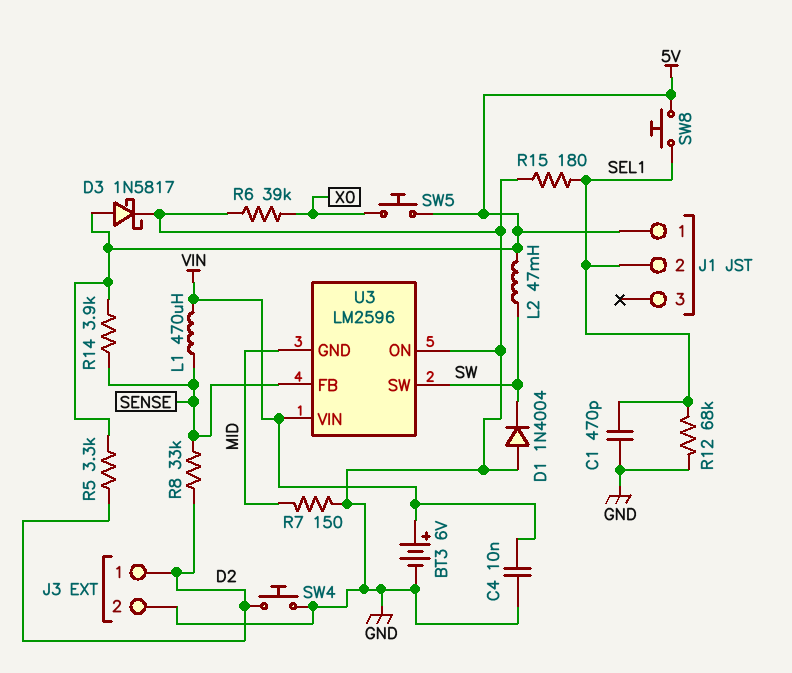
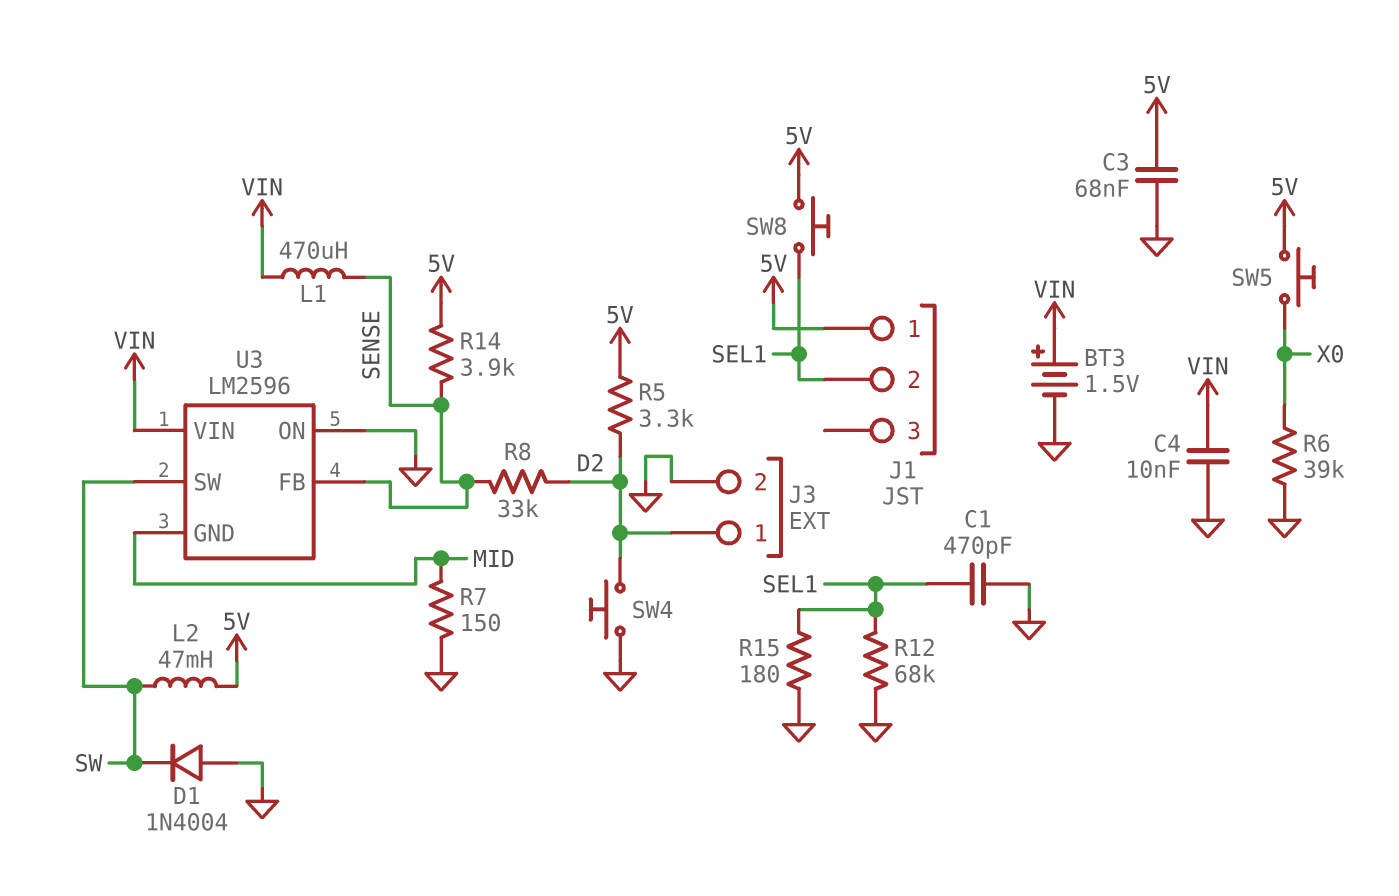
BT3: 6V (plus VIN, minus GND) -> 1.5V (plus VIN, minus GND)
C3: none -> 68nF (5V, GND)
D3: schottky 1N5817 (A 5V, K GND) -> none

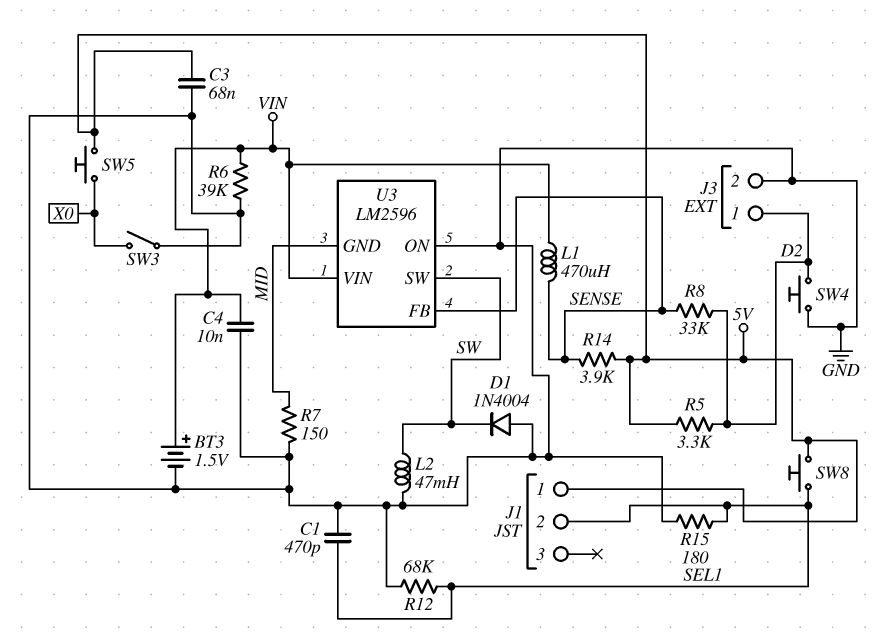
L2: 47mH (5V, SW) -> 47mH (GND, SW)
R6: 39k (GND, X0) -> 39k (GND, VIN)
SW3: none -> switch (GND, X0)

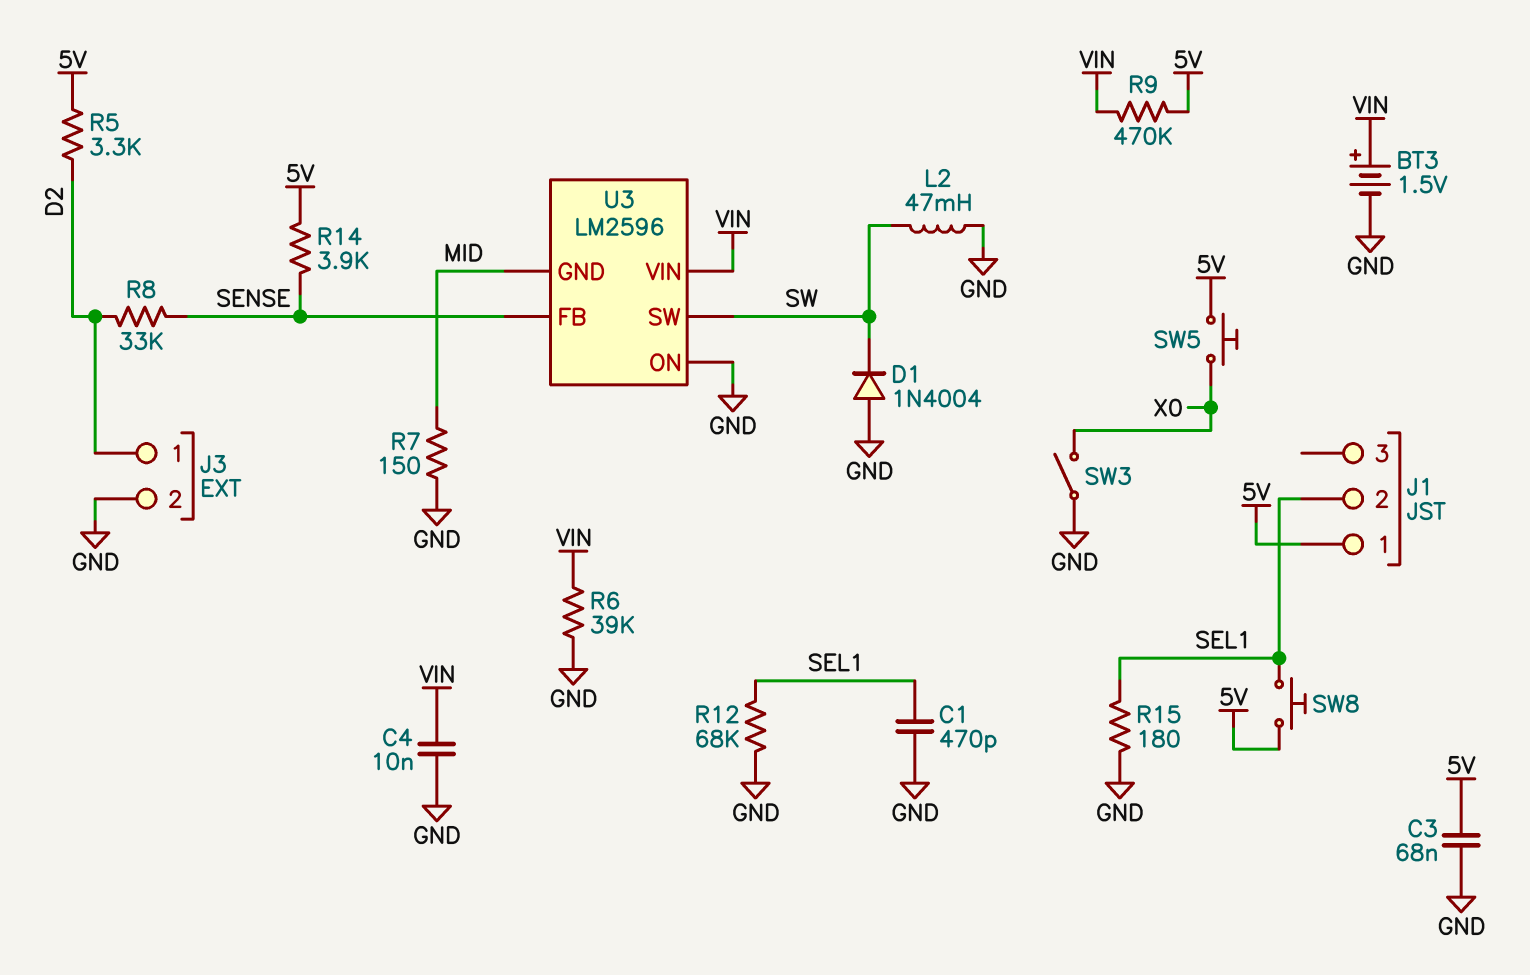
L1: 470uH (SENSE, VIN) -> none
R9: none -> 470k (5V, VIN)
SW4: button (D2, GND) -> none

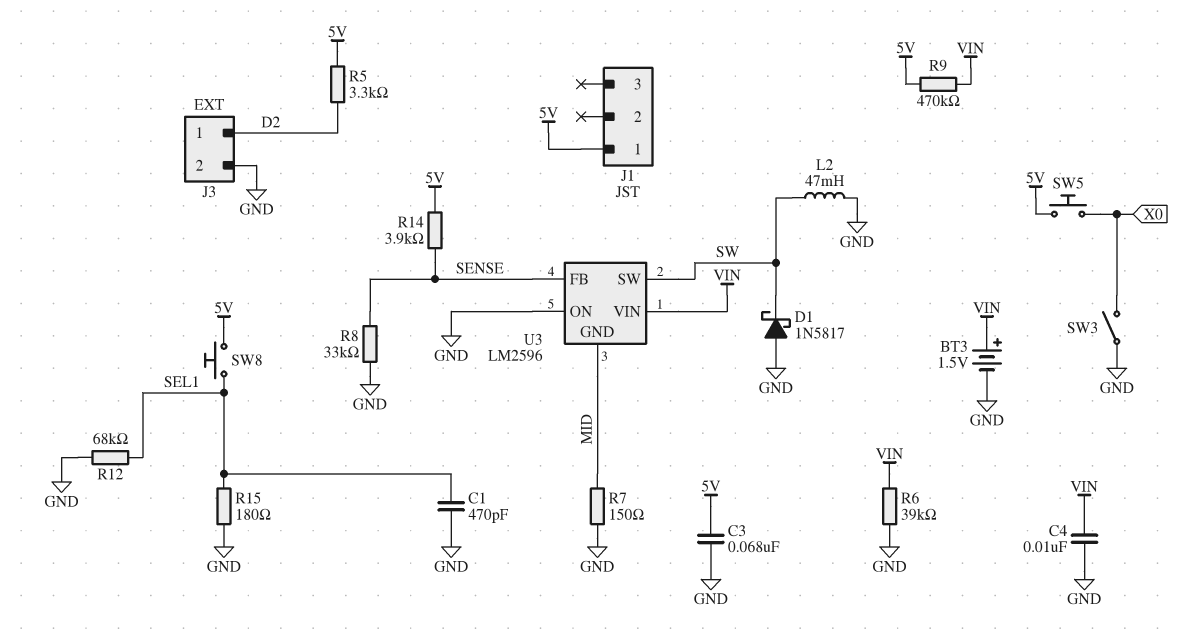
D1: diode 1N4004 (A GND, K SW) -> schottky 1N5817 (A GND, K SW)
J1 pin 2: SEL1 -> none
R8: 33k (D2, SENSE) -> 33k (GND, SENSE)

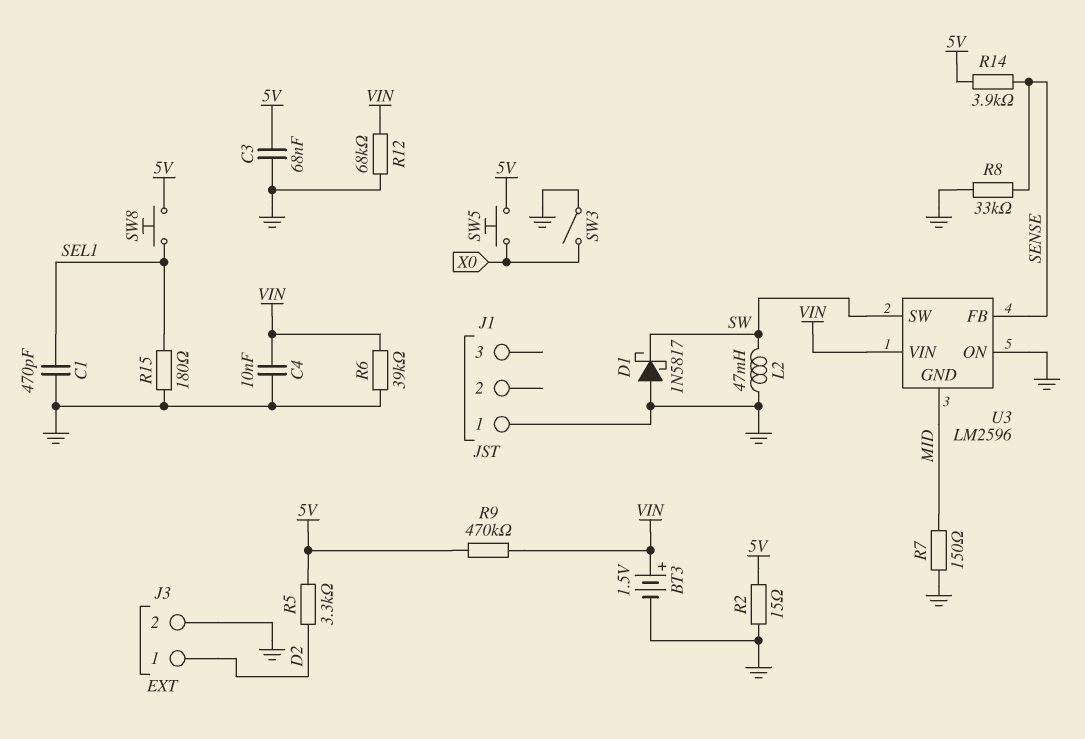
J1 pin 1: 5V -> GND
R2: none -> 15 (5V, GND)
R12: 68k (GND, SEL1) -> 68k (GND, VIN)

